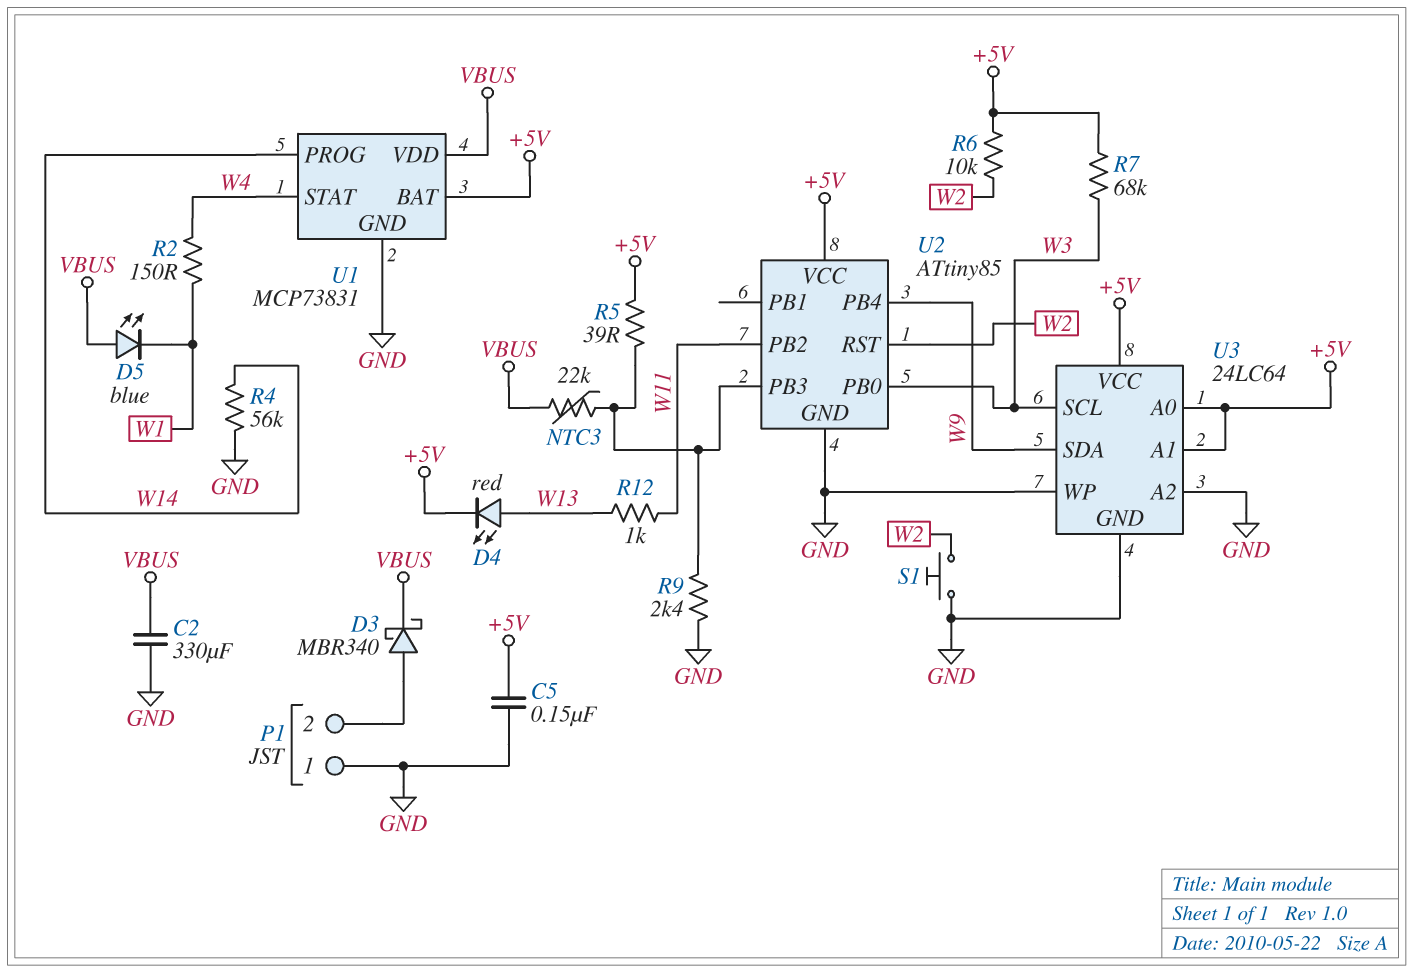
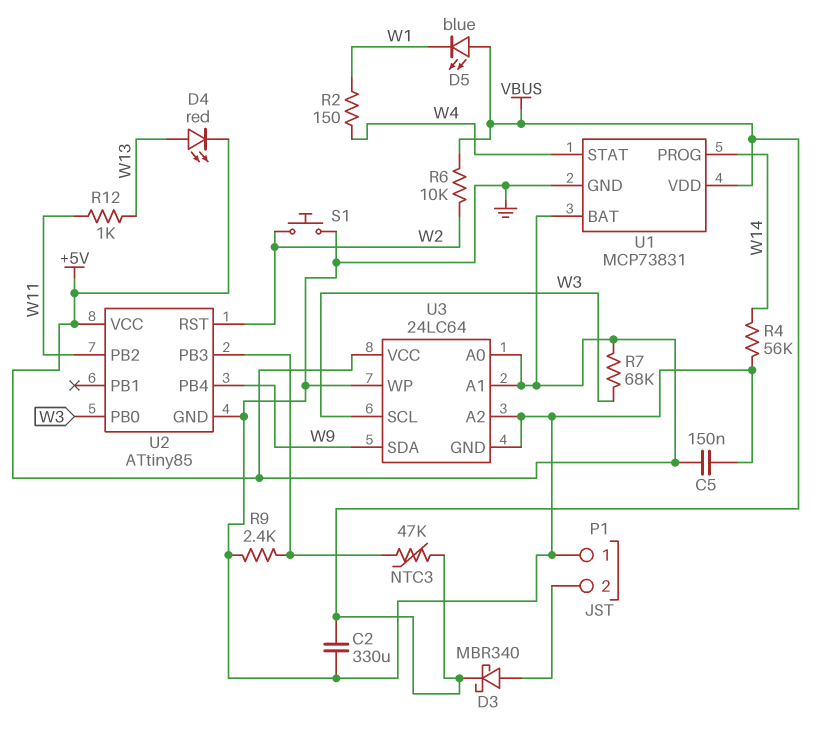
NTC3: 22k (U2/PB3, VBUS) -> 47k (U2/PB3, VBUS)
R5: 39 (+5V, U2/PB3) -> none
R6: 10k (+5V, W2) -> 10k (VBUS, W2)

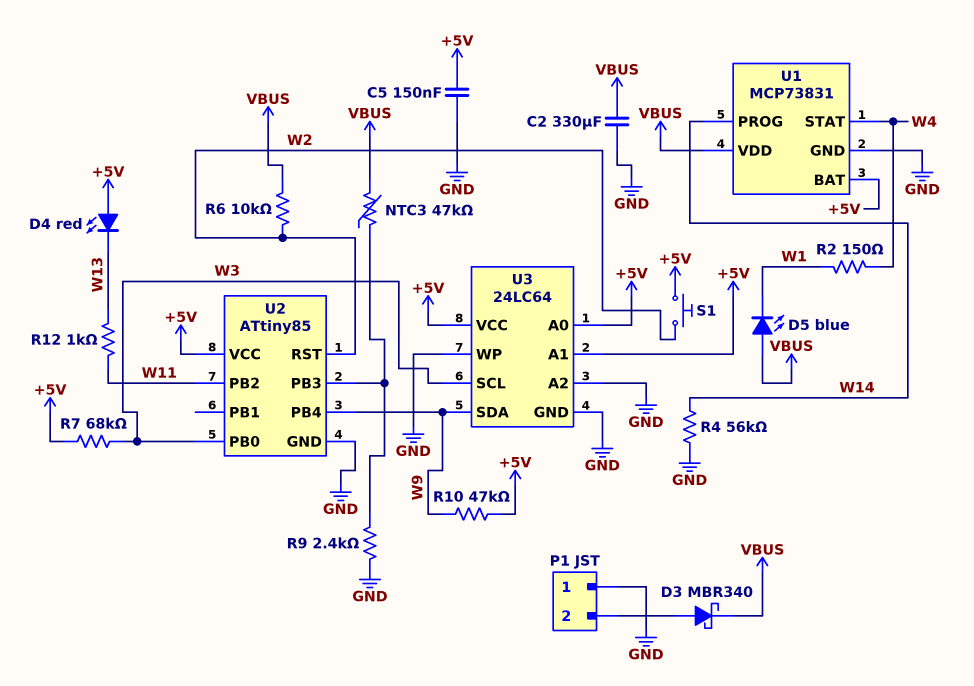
D4: LED red (A W13, K +5V) -> LED red (A +5V, K W13)
R10: none -> 47k (+5V, W9)
S1: button (GND, W2) -> button (+5V, W2)

